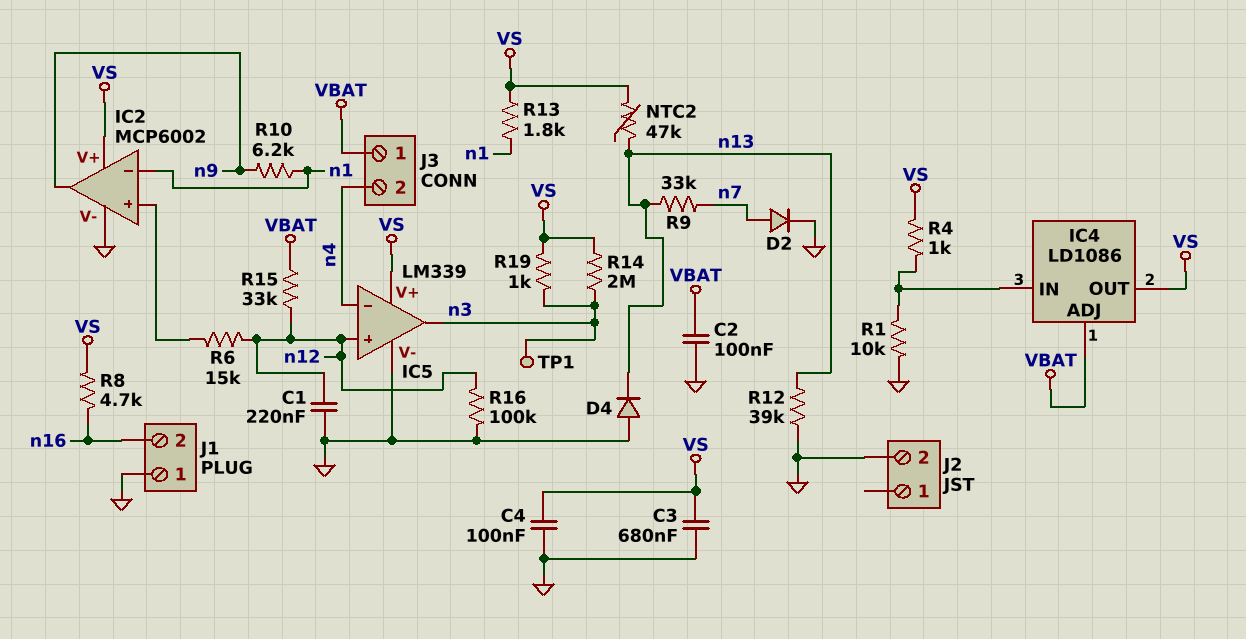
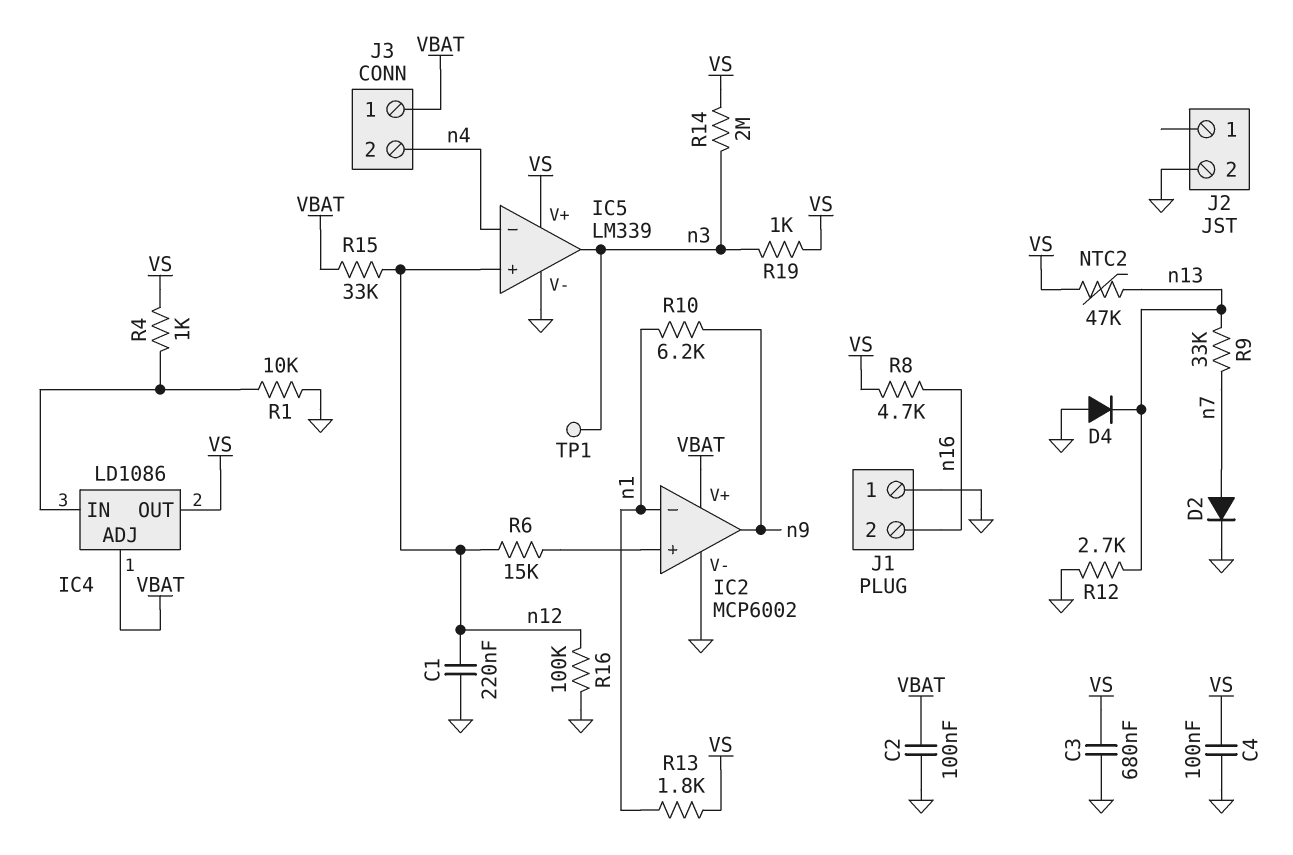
IC2 pin V+: VS -> VBAT
R12: 39k (GND, n13) -> 2.7k (GND, n13)

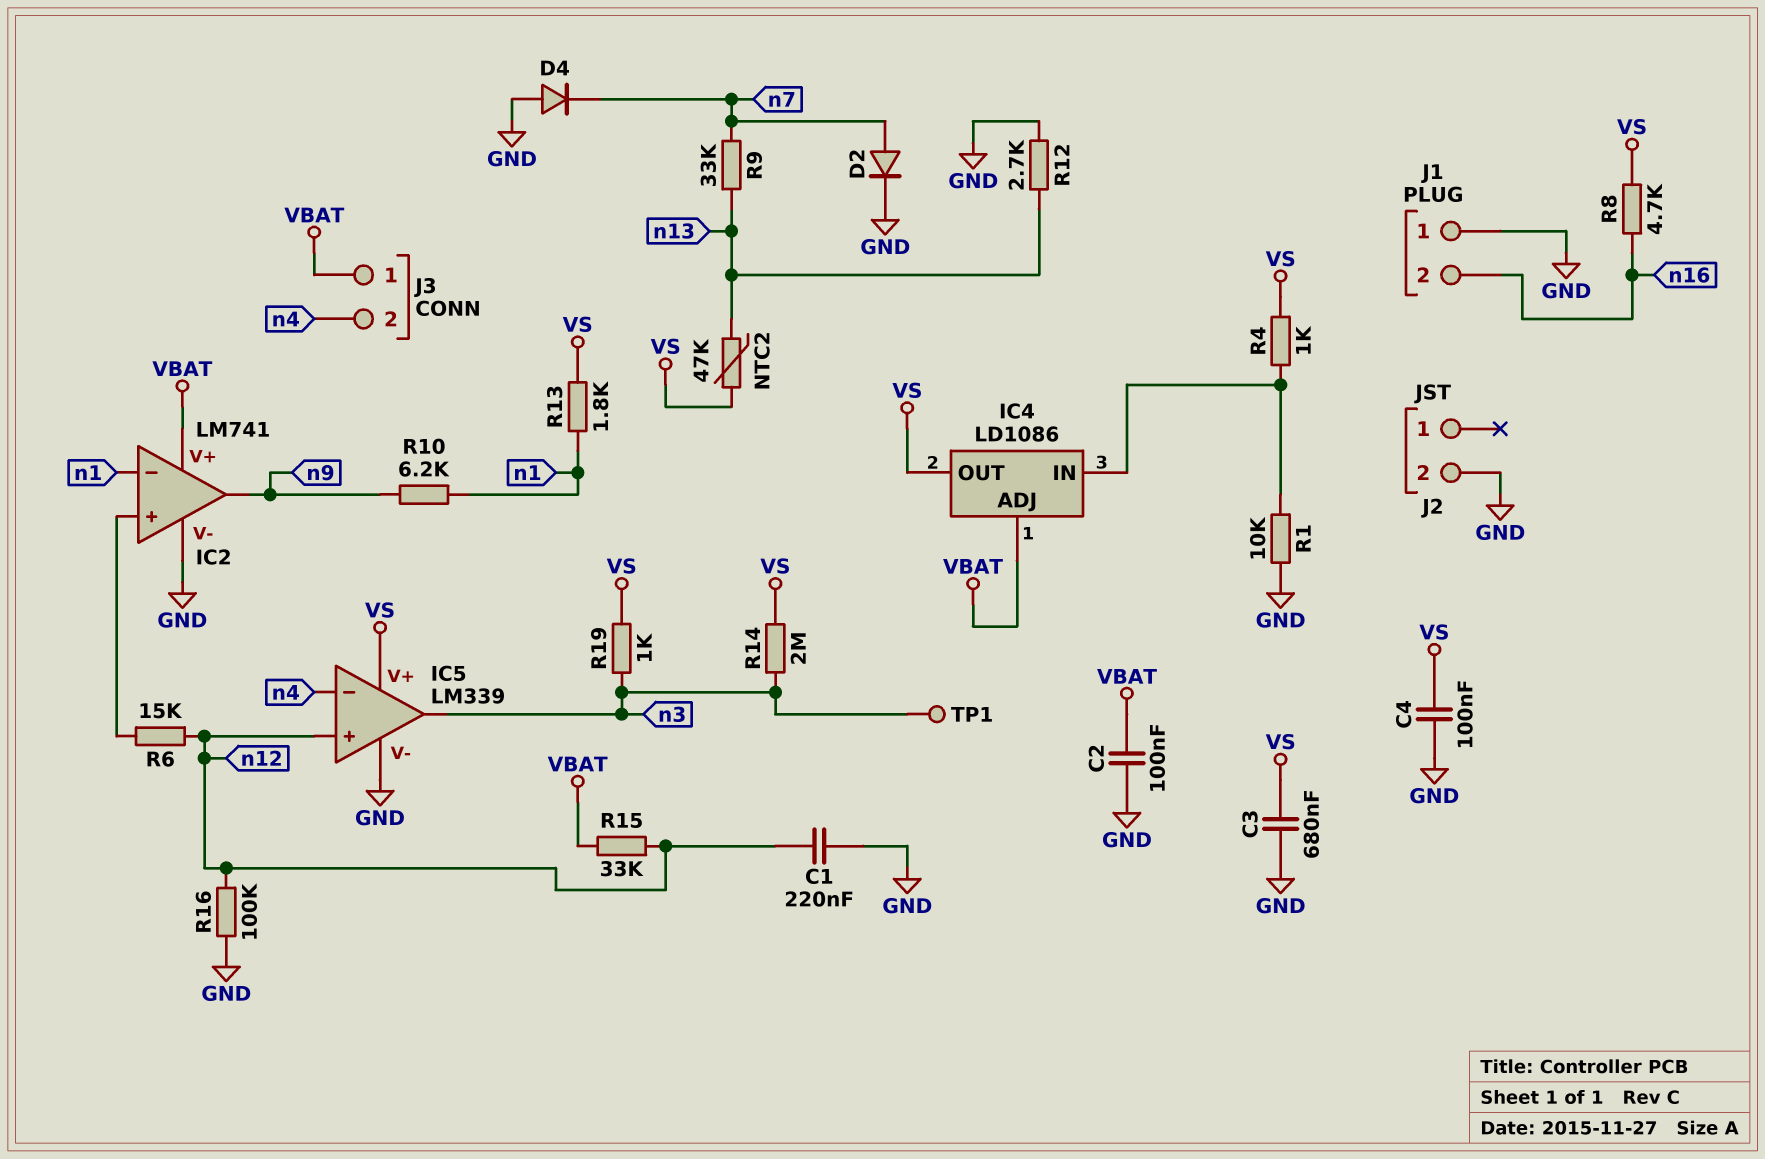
D4: diode (A GND, K n13) -> diode (A GND, K n7)
IC2: MCP6002 -> LM741

